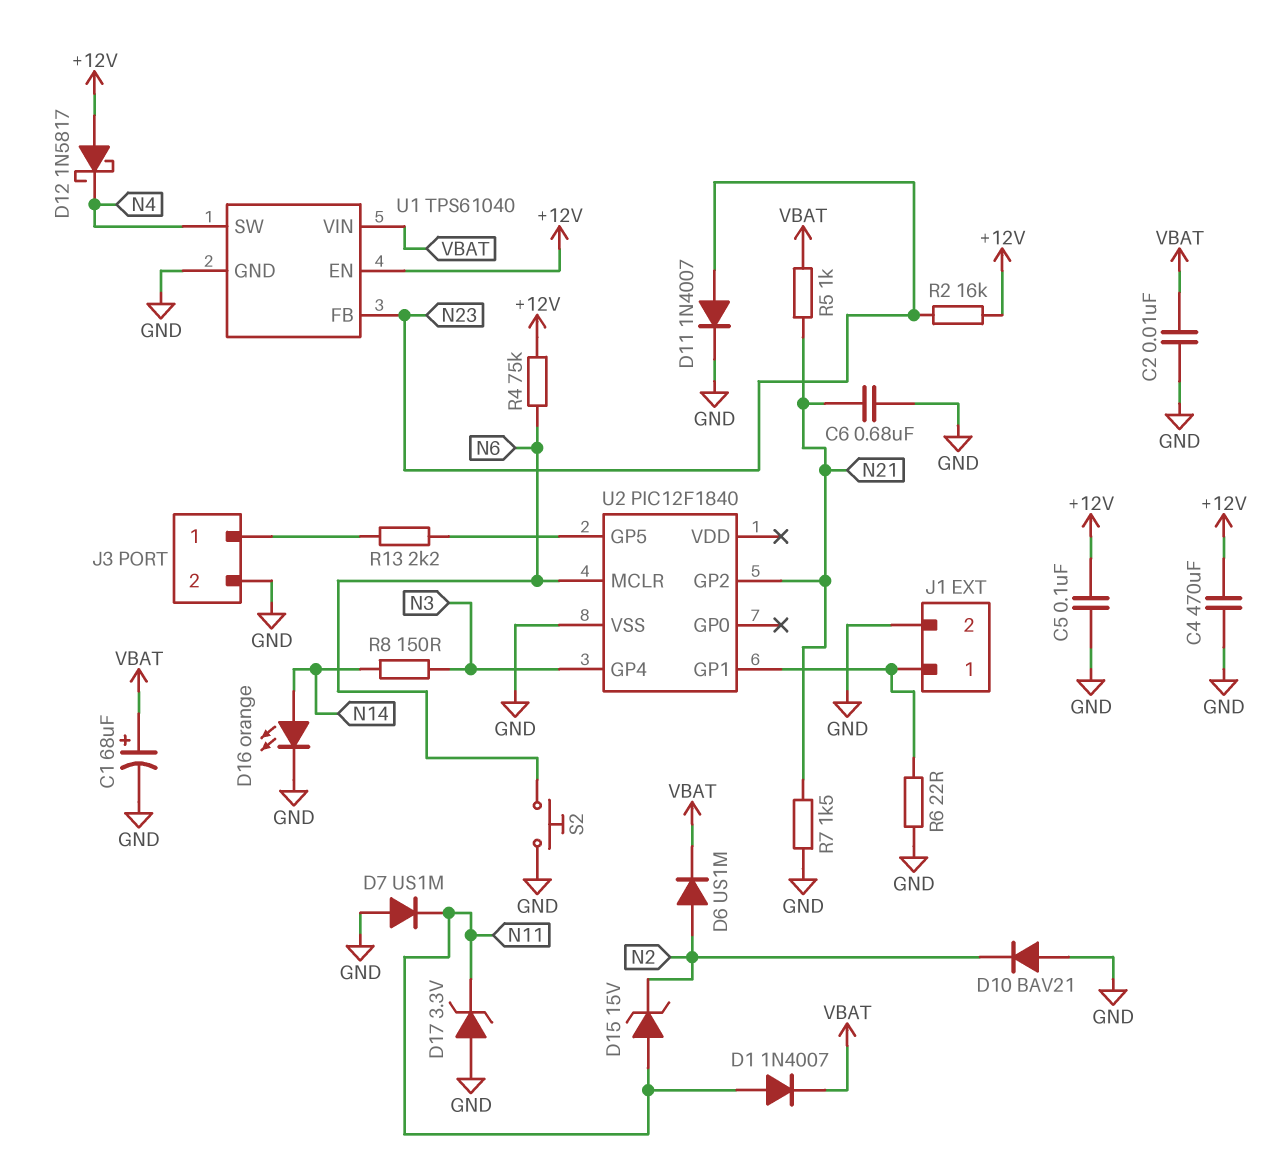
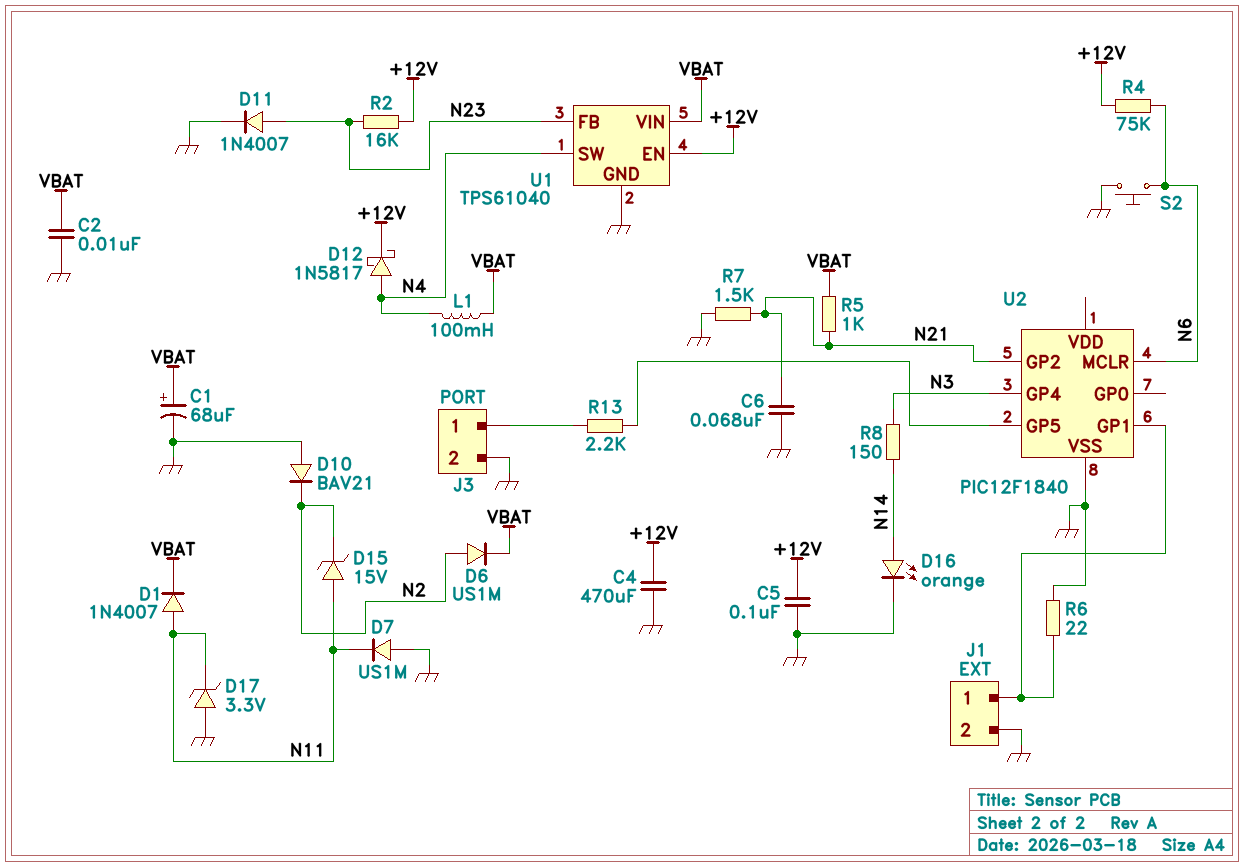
C6: 680nF (GND, N21) -> 68nF (GND, N21)
D12: schottky 1N5817 (A +12V, K N4) -> schottky 1N5817 (A N4, K +12V)
L1: none -> 100mH (N4, VBAT)

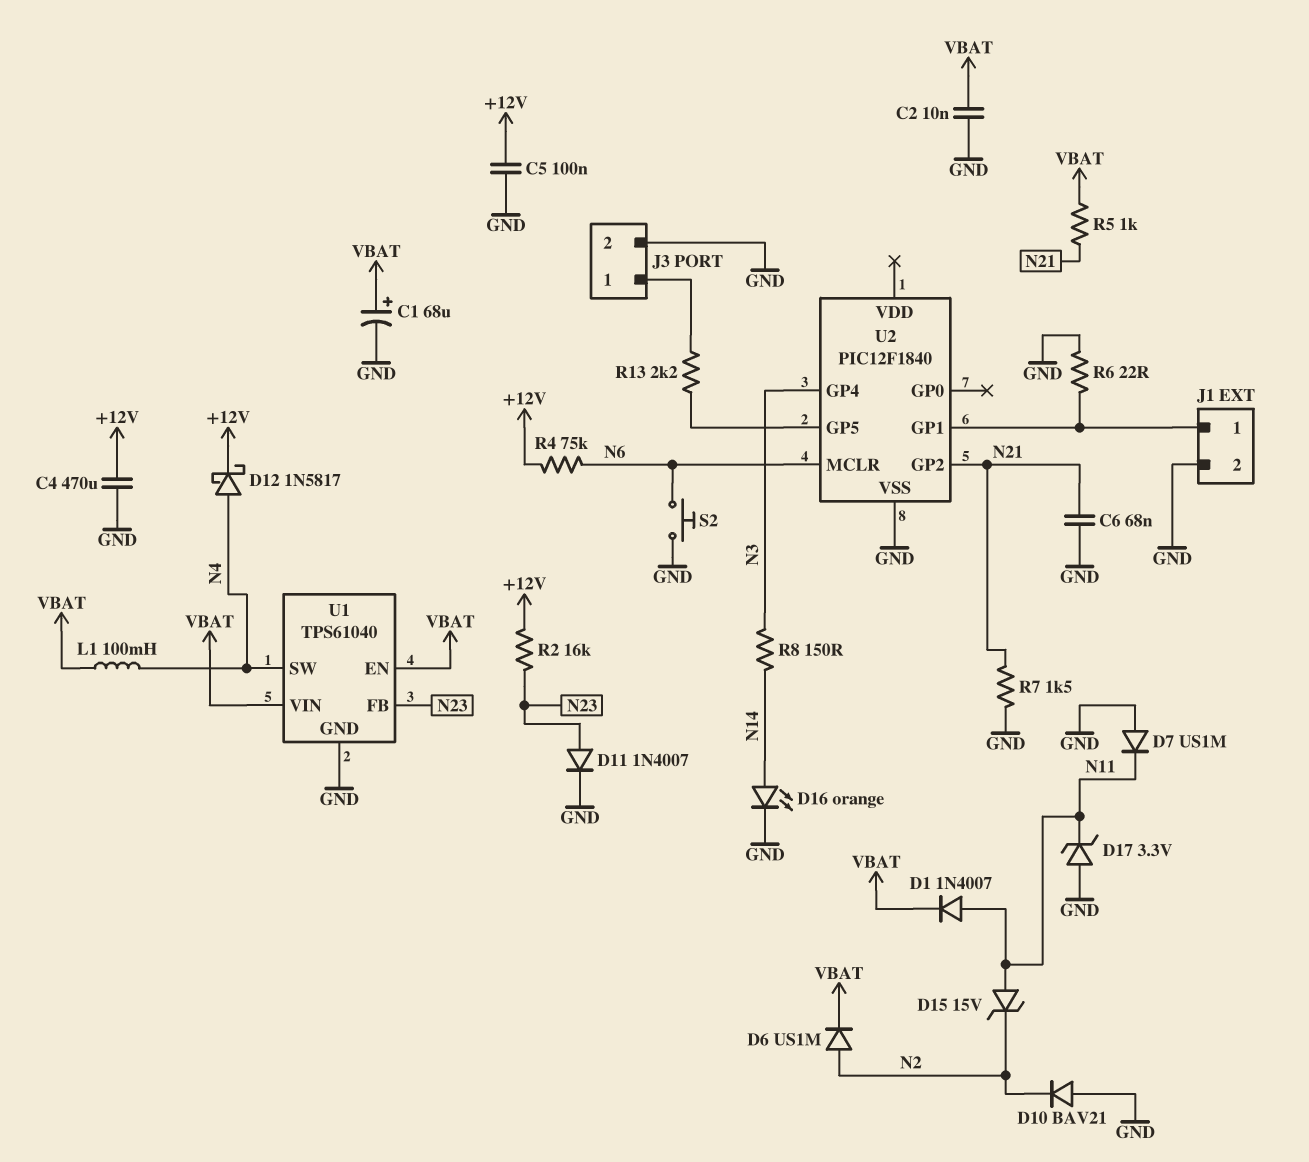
U1 pin EN: +12V -> VBAT

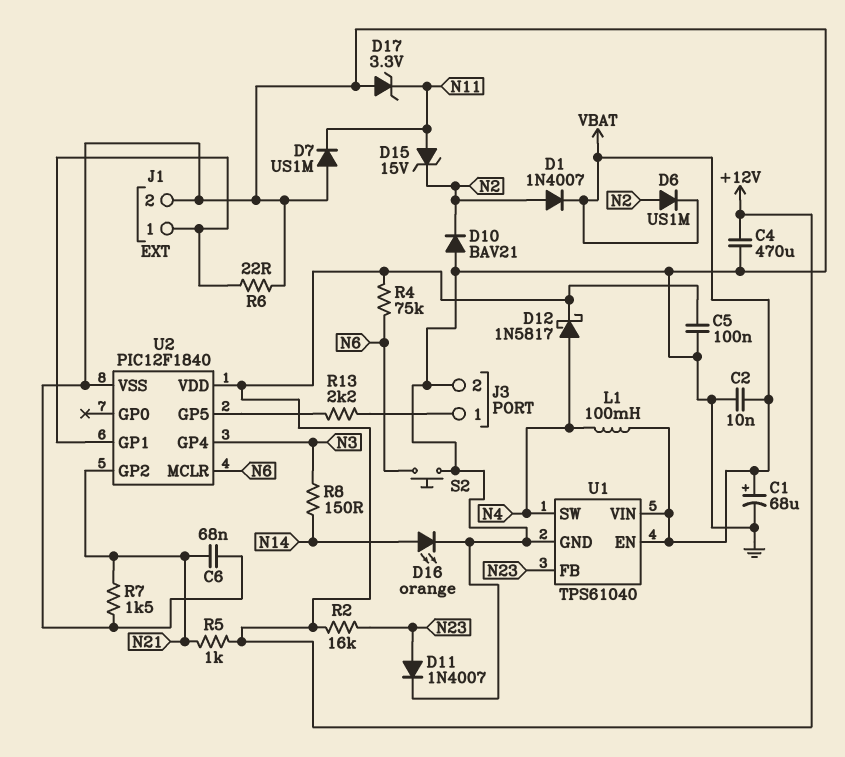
D1: diode 1N4007 (A N11, K VBAT) -> diode 1N4007 (A N2, K VBAT)
R5: 1k (N21, VBAT) -> 1k (+12V, N21)
U2 pin VDD: none -> +12V

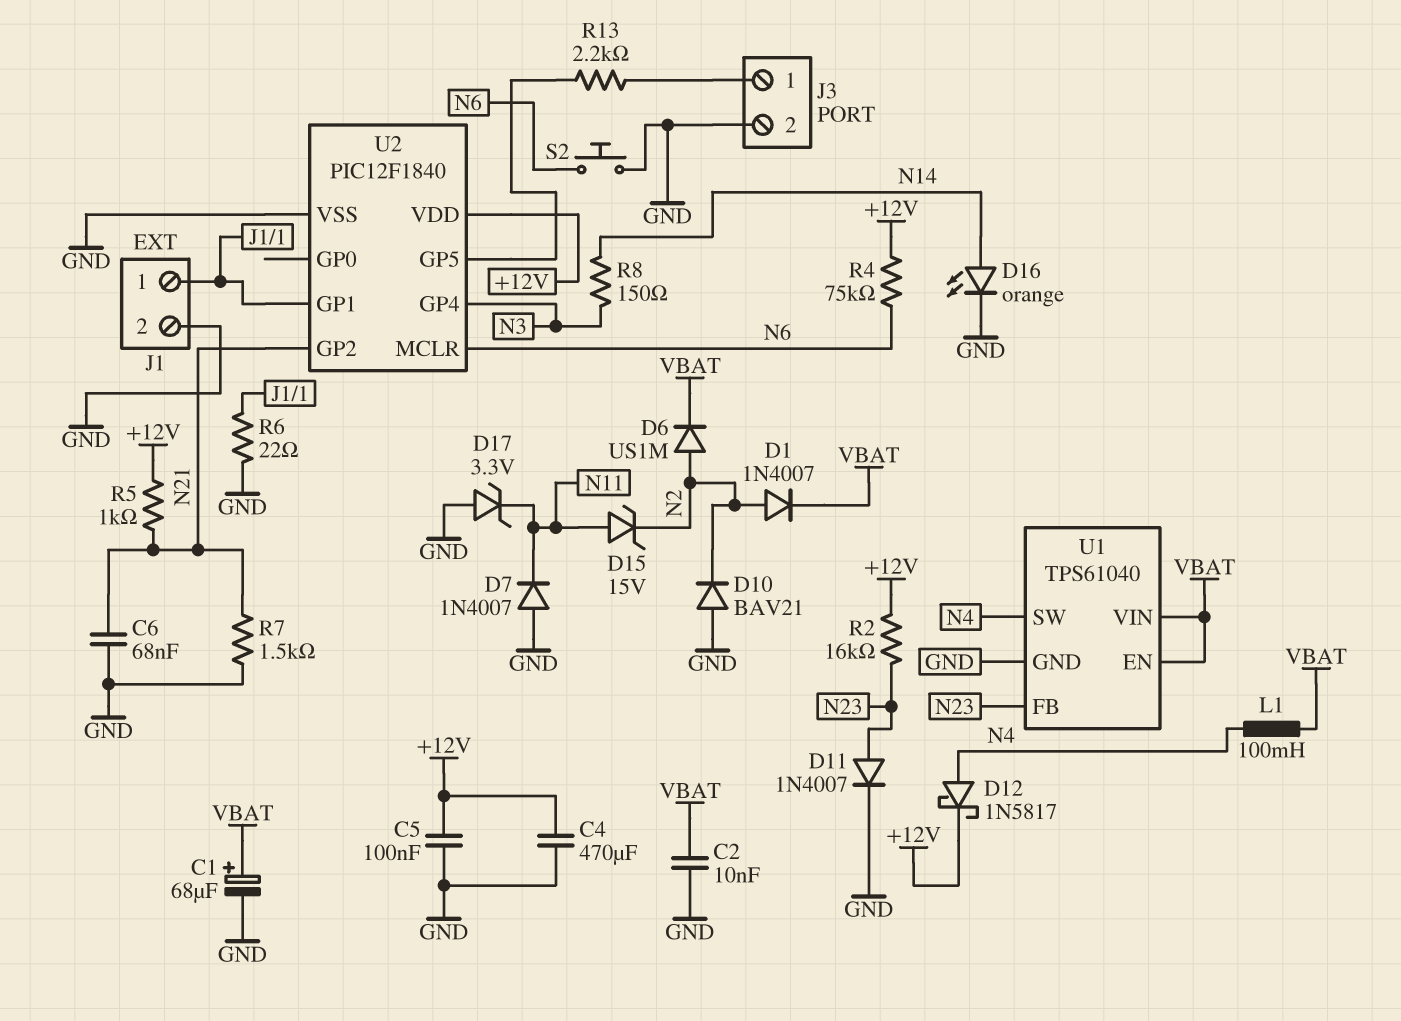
D7: diode US1M (A GND, K N11) -> diode 1N4007 (A GND, K N11)

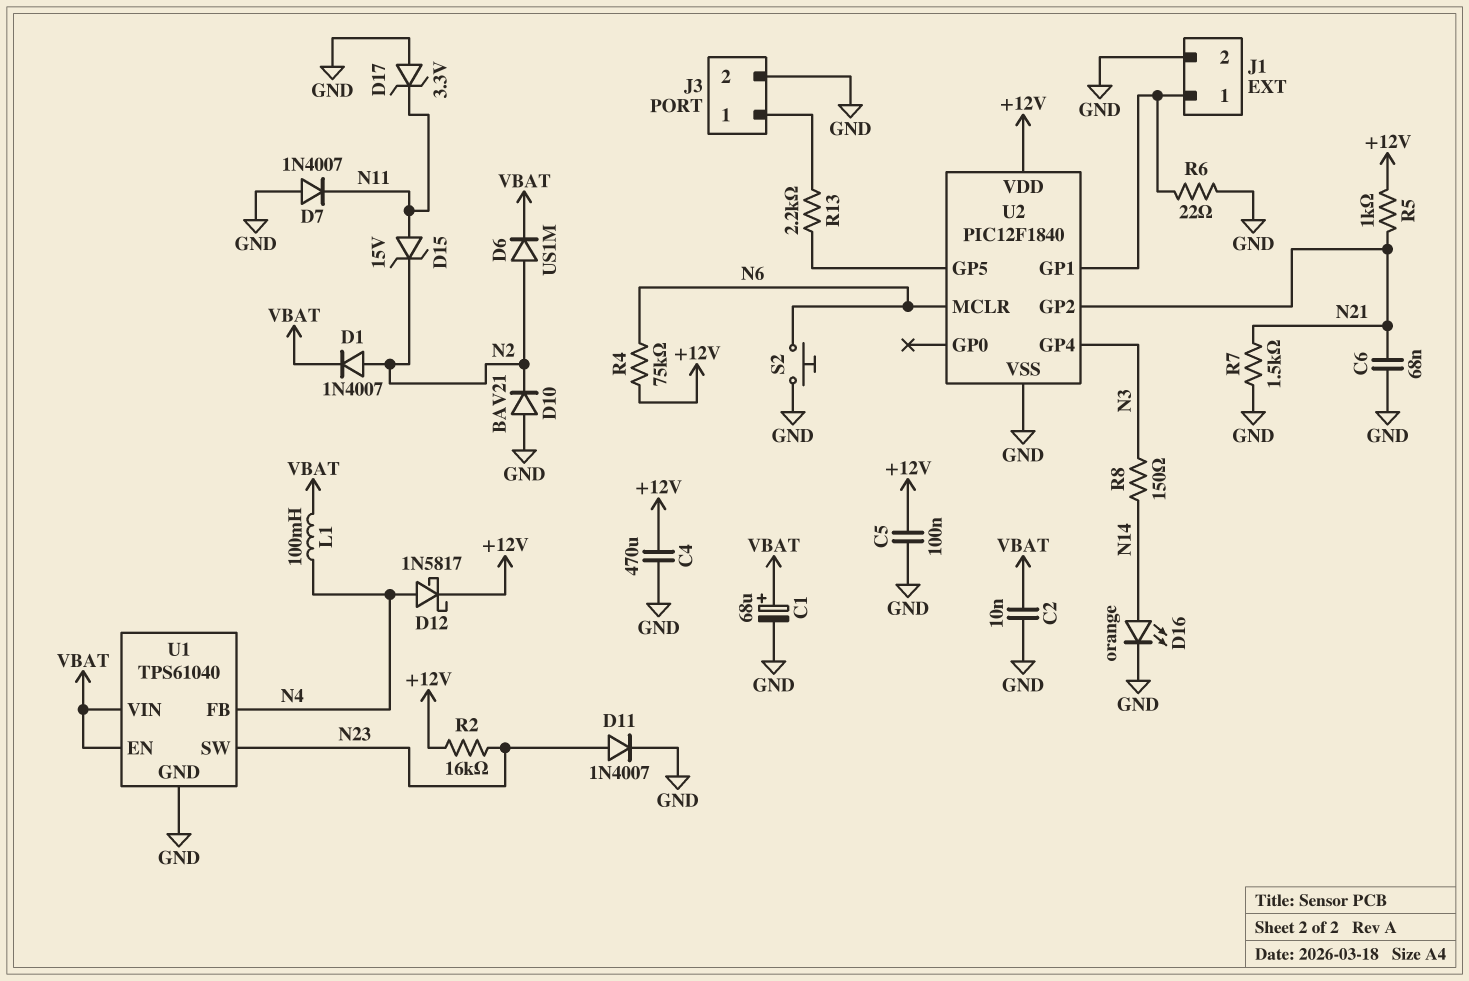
U1 pin FB: N23 -> N4
U1 pin SW: N4 -> N23

